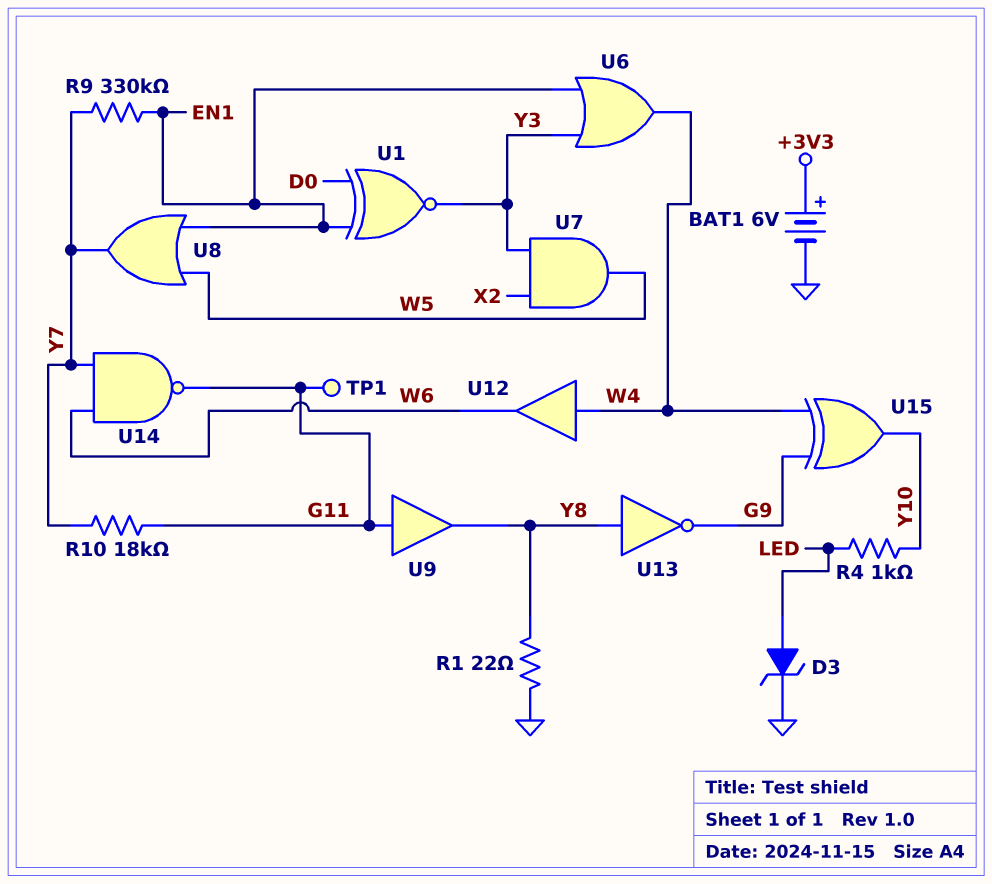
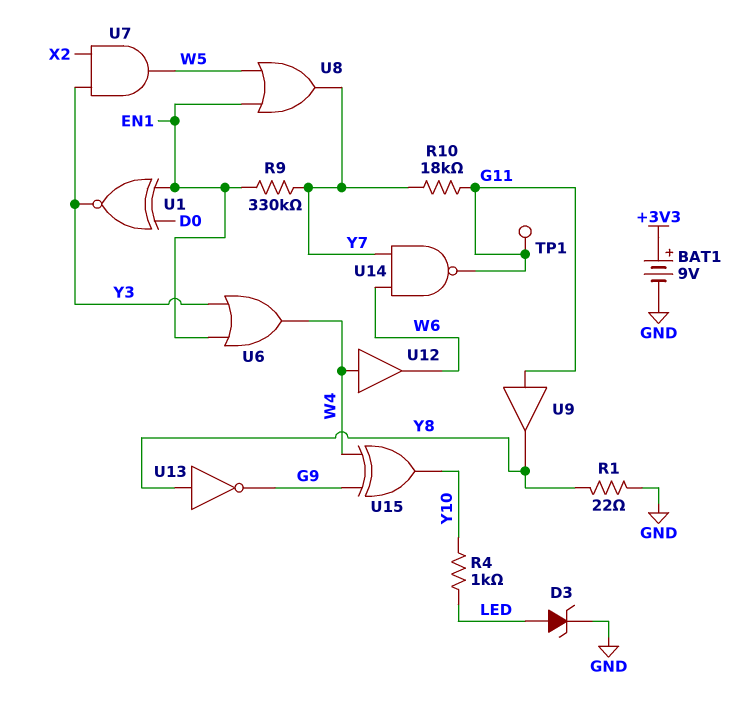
BAT1: 6V (plus +3V3, minus GND) -> 9V (plus +3V3, minus GND)

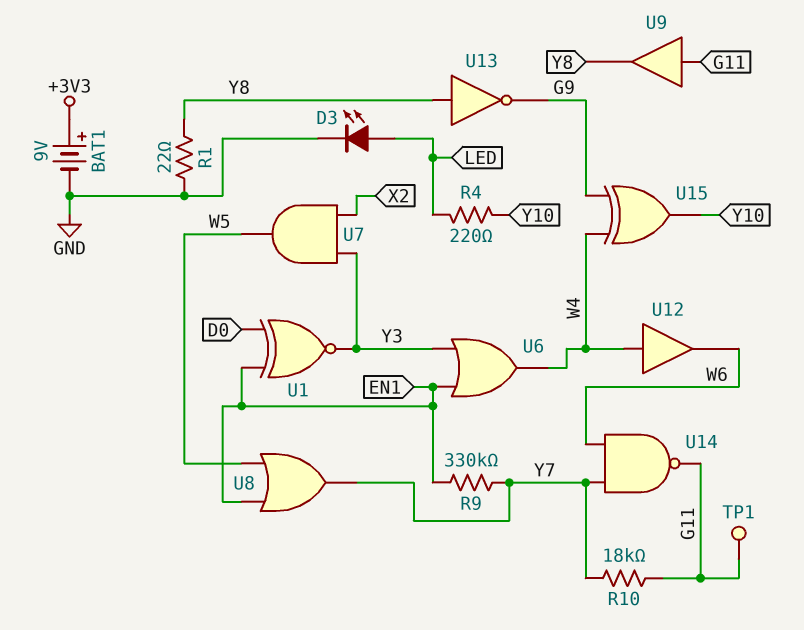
D3: zener (A LED, K GND) -> LED (A LED, K GND)
R4: 1k (LED, Y10) -> 220 (LED, Y10)

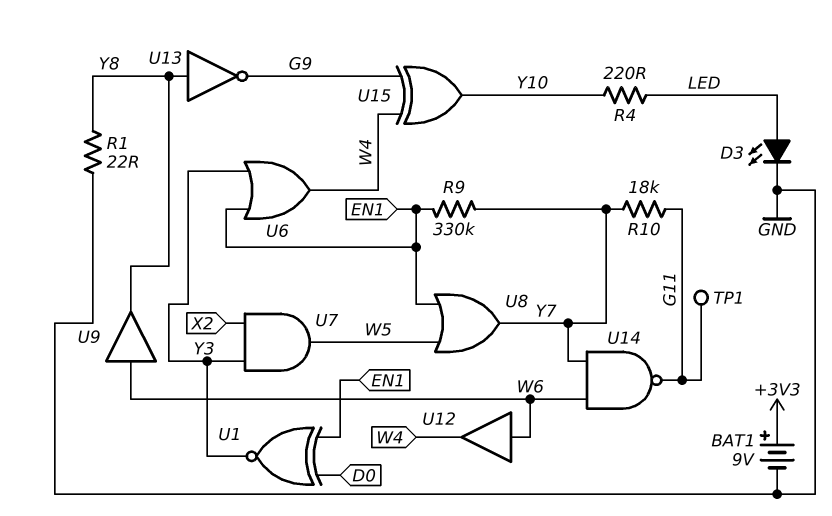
U9: buffer (in G11, out Y8) -> buffer (in W6, out Y8)
U12: buffer (in W4, out W6) -> buffer (in W6, out W4)

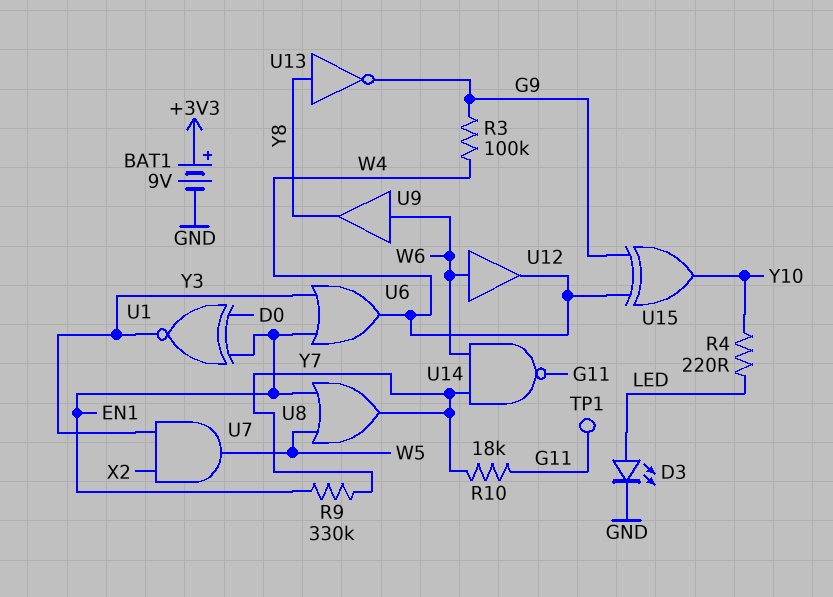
R1: 22 (GND, Y8) -> none
R3: none -> 100k (G9, W4)

